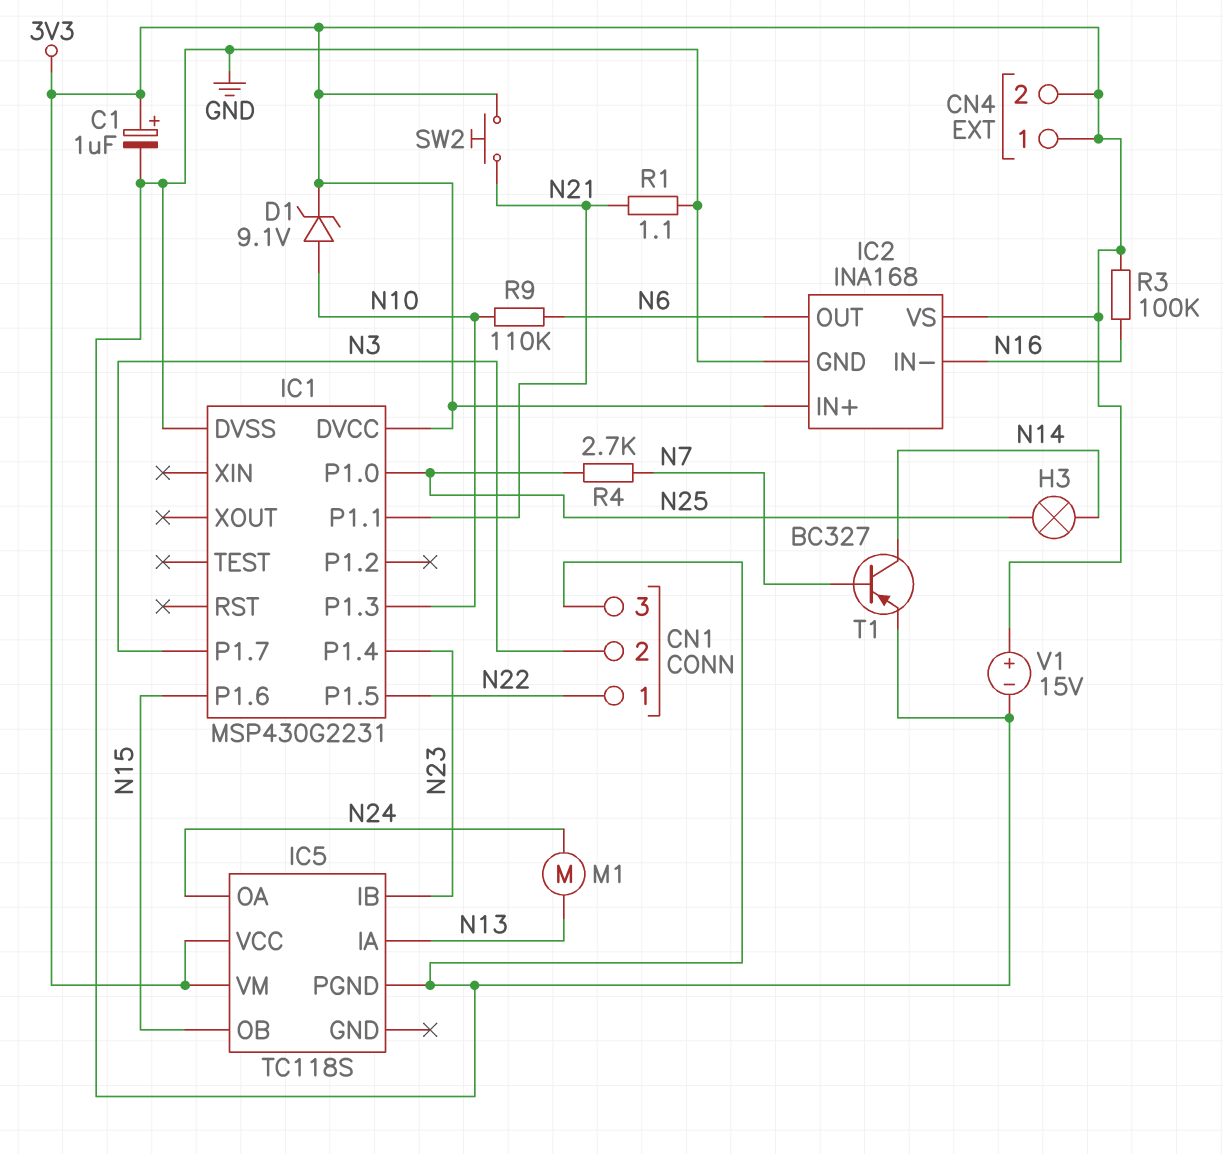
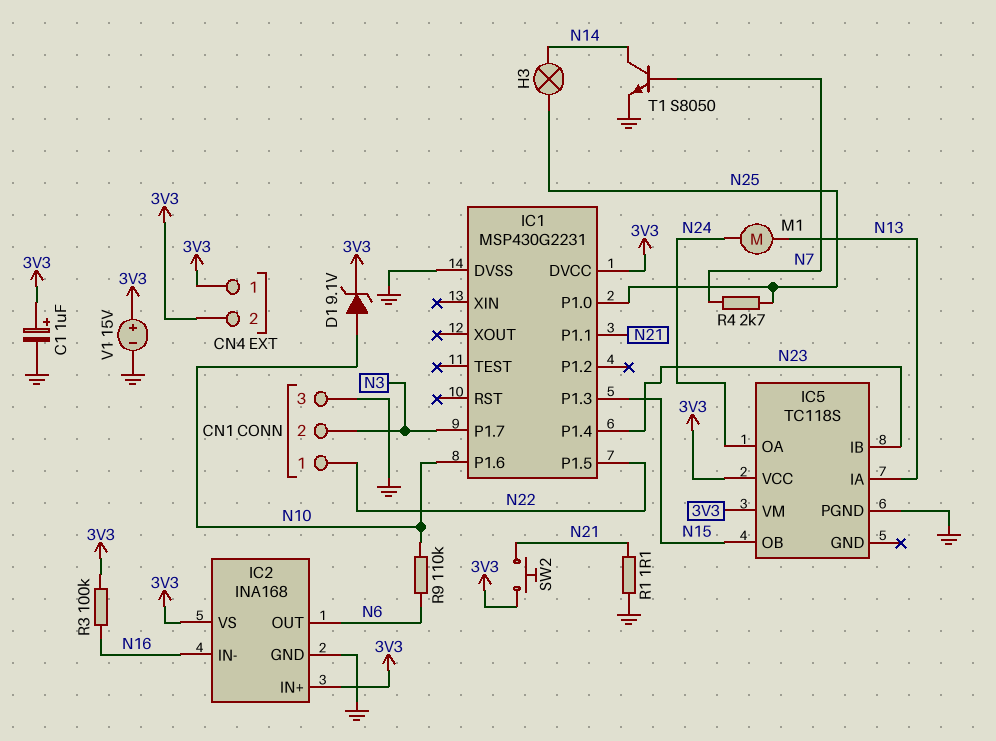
IC1 pin P1.3: N10 -> N15
IC1 pin P1.6: N15 -> N10
T1: PNP BC327 (B N7, C N14, E GND) -> NPN S8050 (B N7, C N14, E GND)

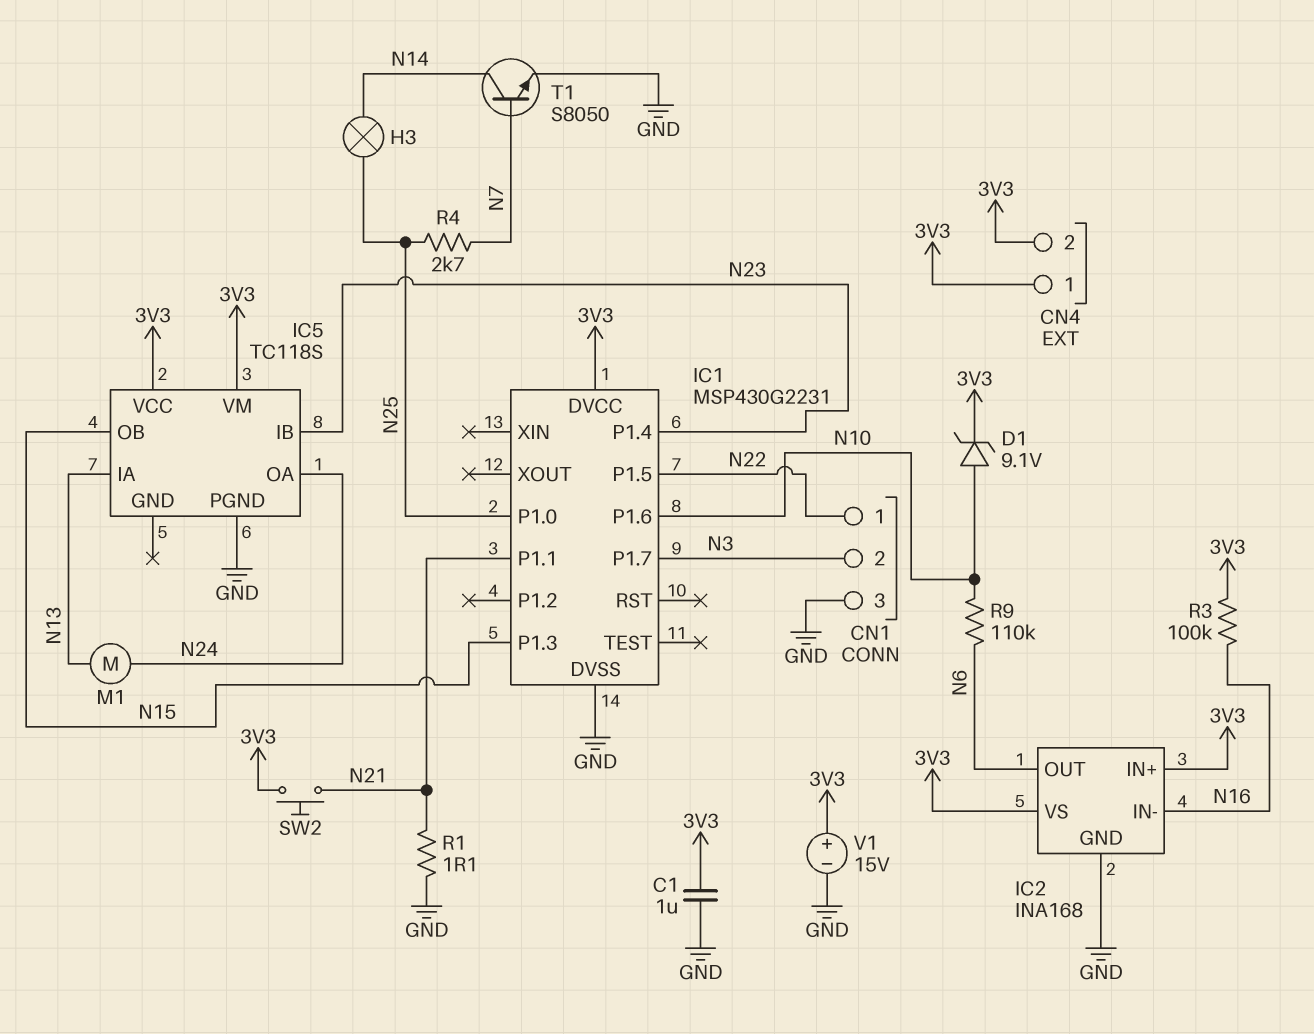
C1: 1uF (plus 3V3, minus GND) -> 1uF (3V3, GND)

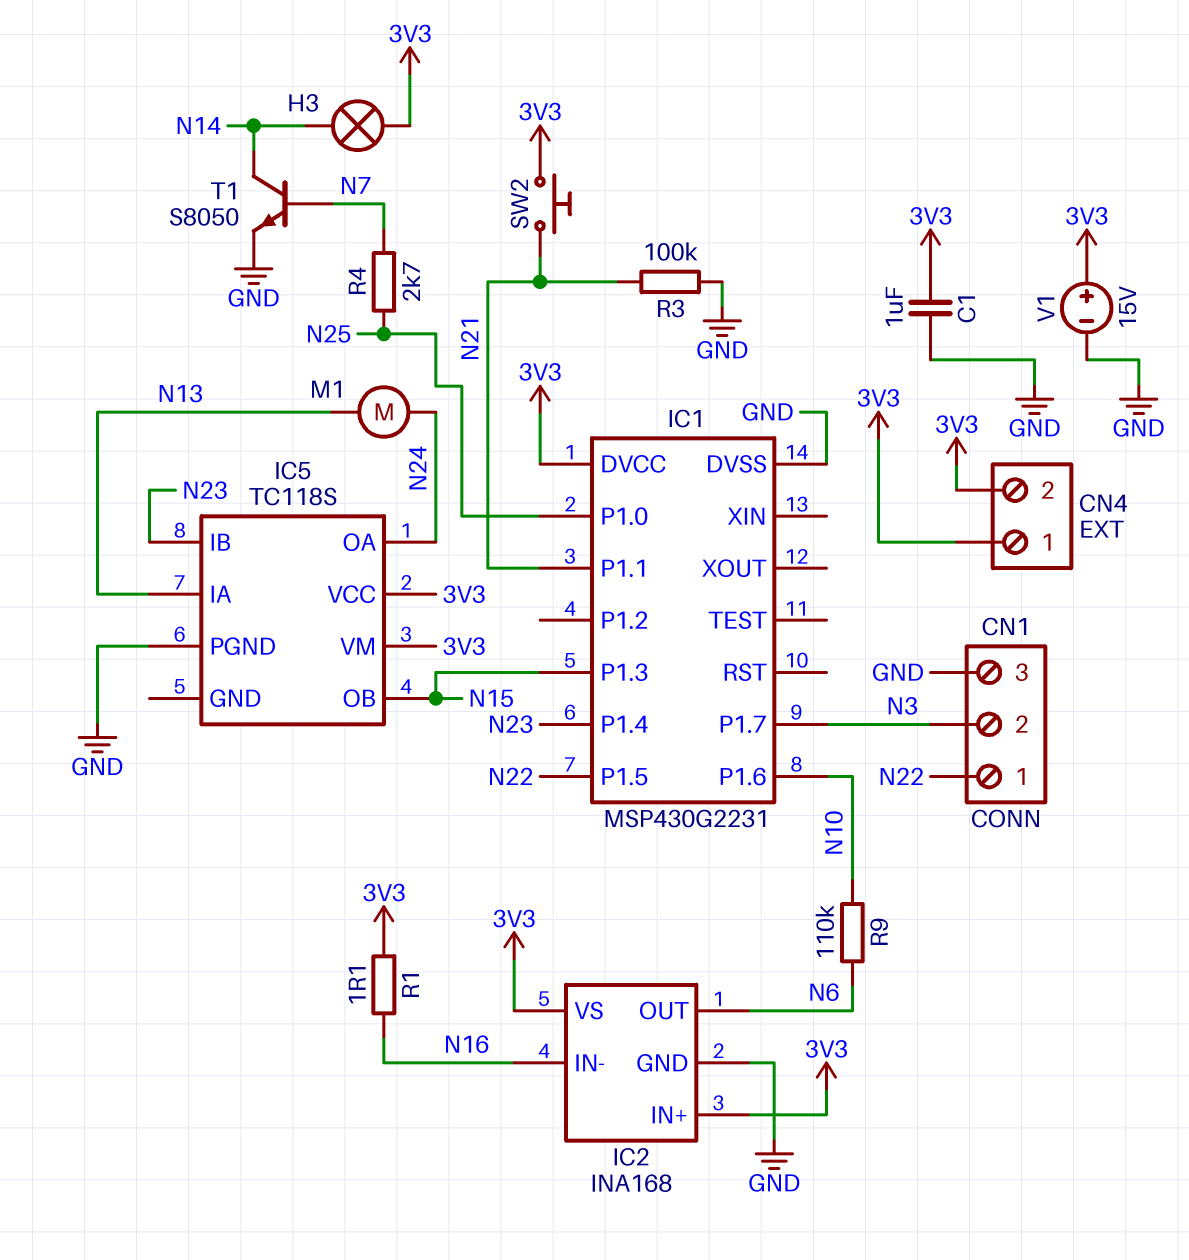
D1: zener 9.1V (A N10, K 3V3) -> none
H3: lamp (N14, N25) -> lamp (3V3, N14)
R1: 1.1 (GND, N21) -> 1.1 (3V3, N16)
R3: 100k (3V3, N16) -> 100k (GND, N21)

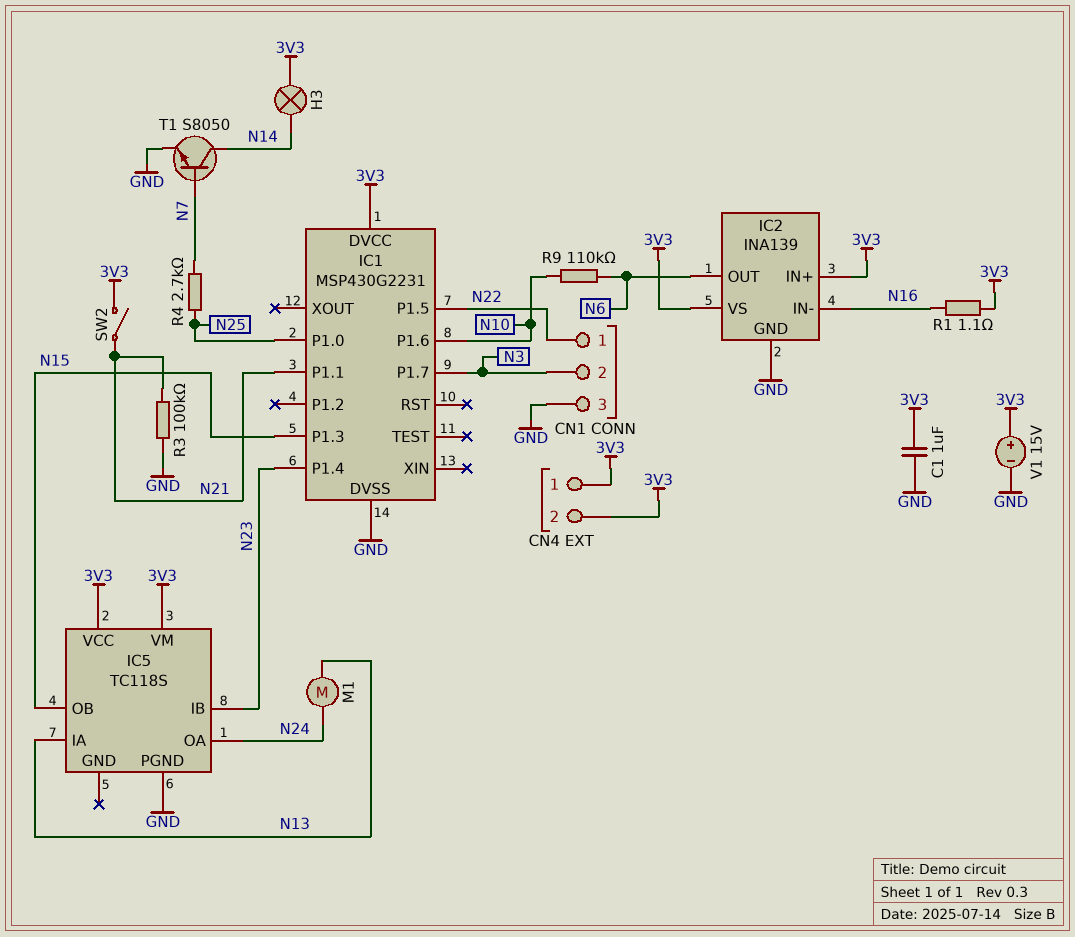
IC2: INA168 -> INA139
SW2: button (3V3, N21) -> switch (3V3, N21)

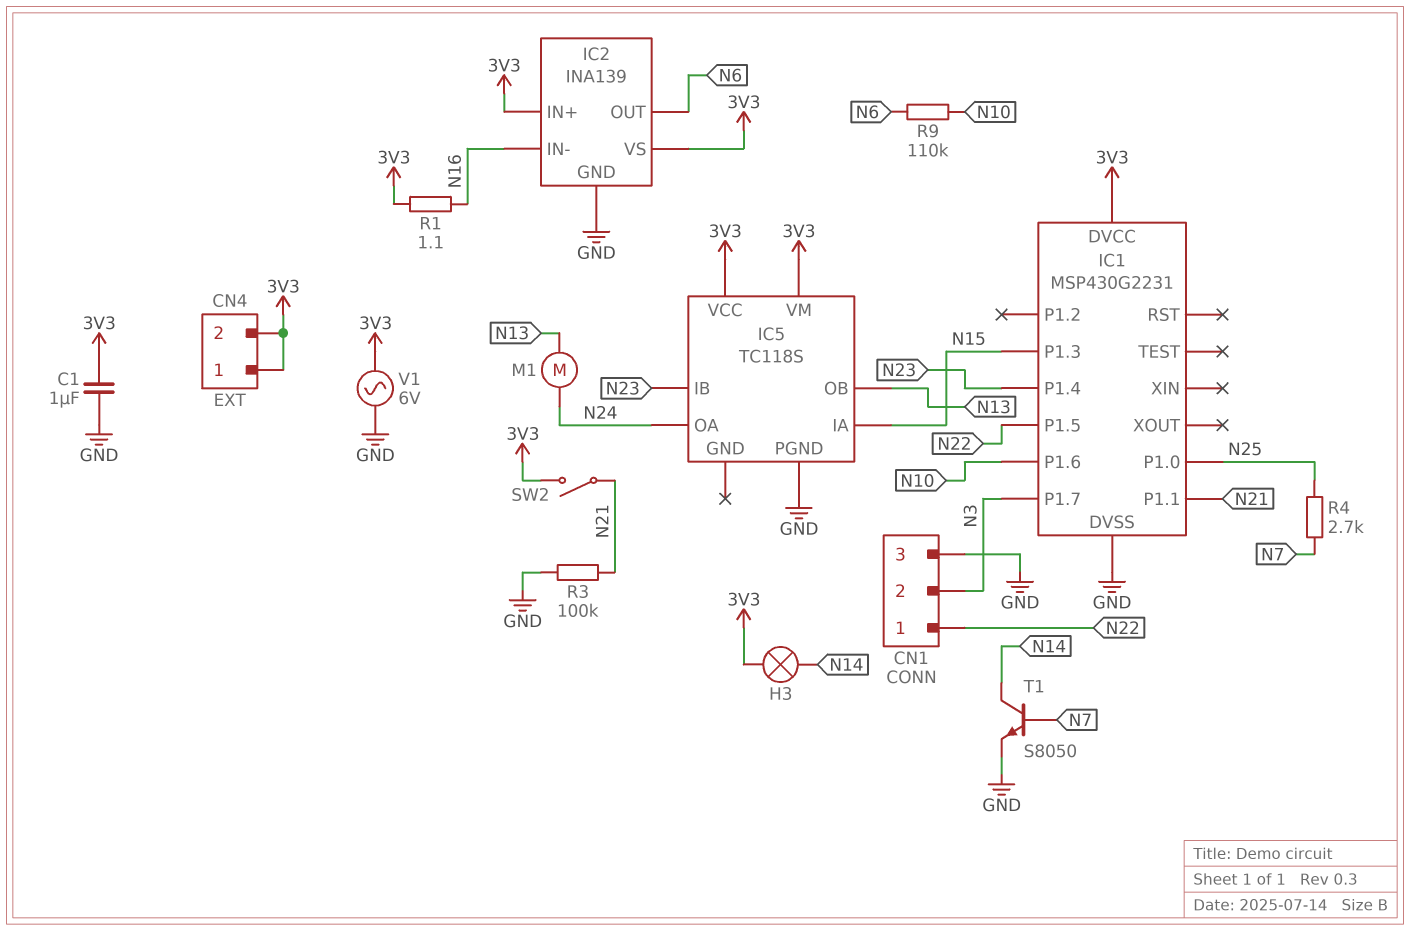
IC5 pin IA: N13 -> N15
IC5 pin OB: N15 -> N13
V1: 15V (plus 3V3, minus GND) -> AC 6V (3V3, GND)

